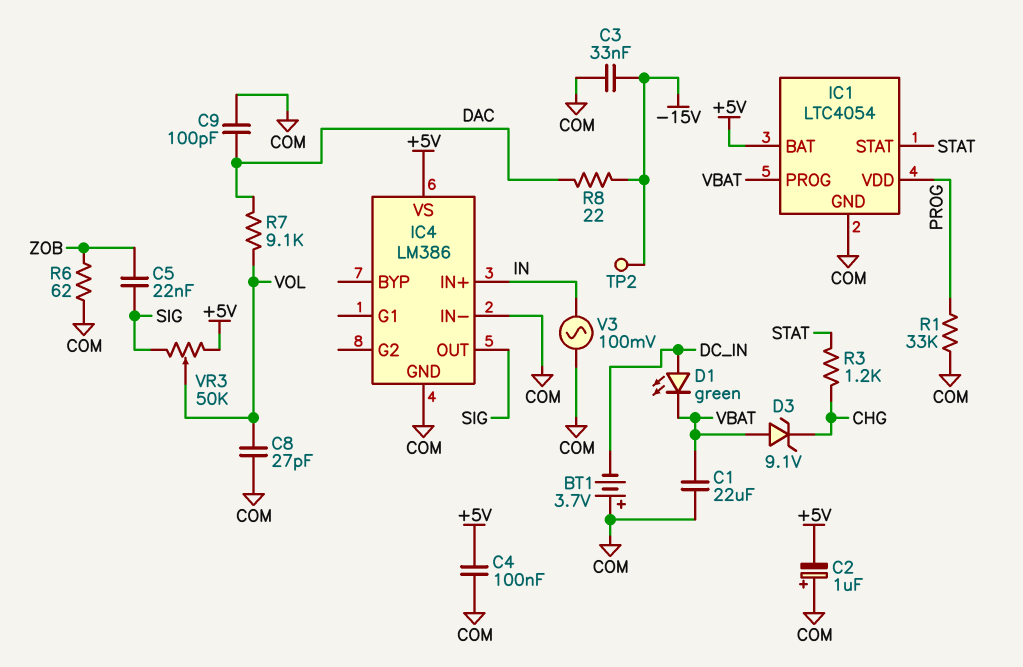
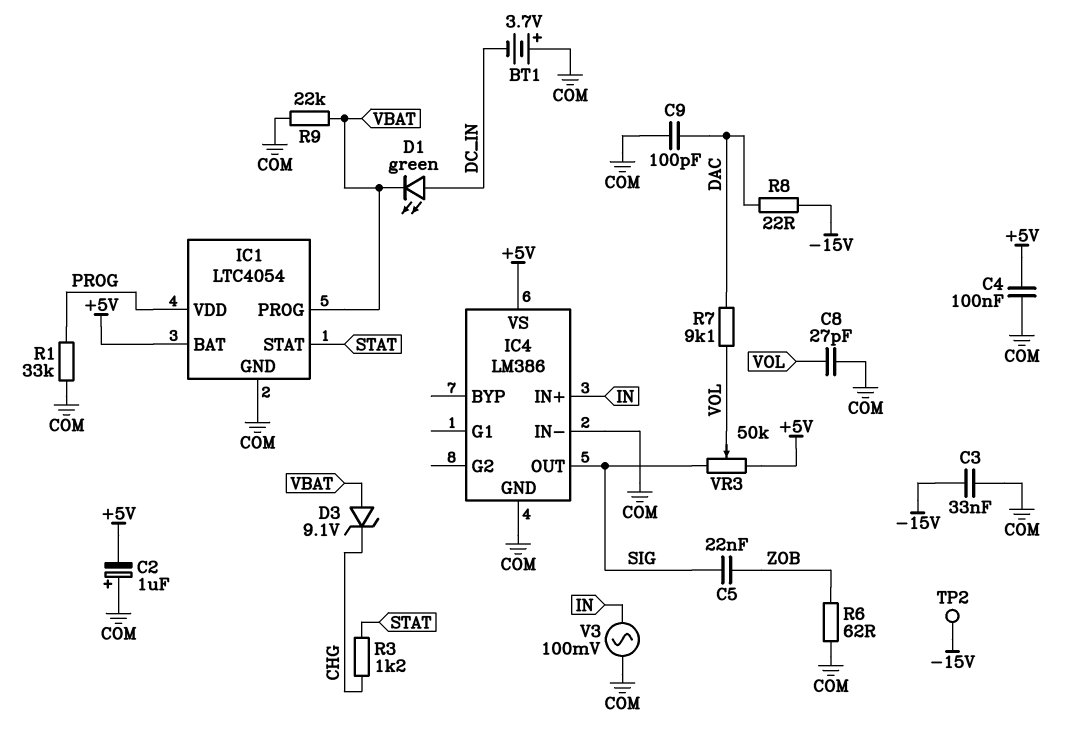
C1: 22uF (COM, VBAT) -> none
R9: none -> 22k (COM, VBAT)

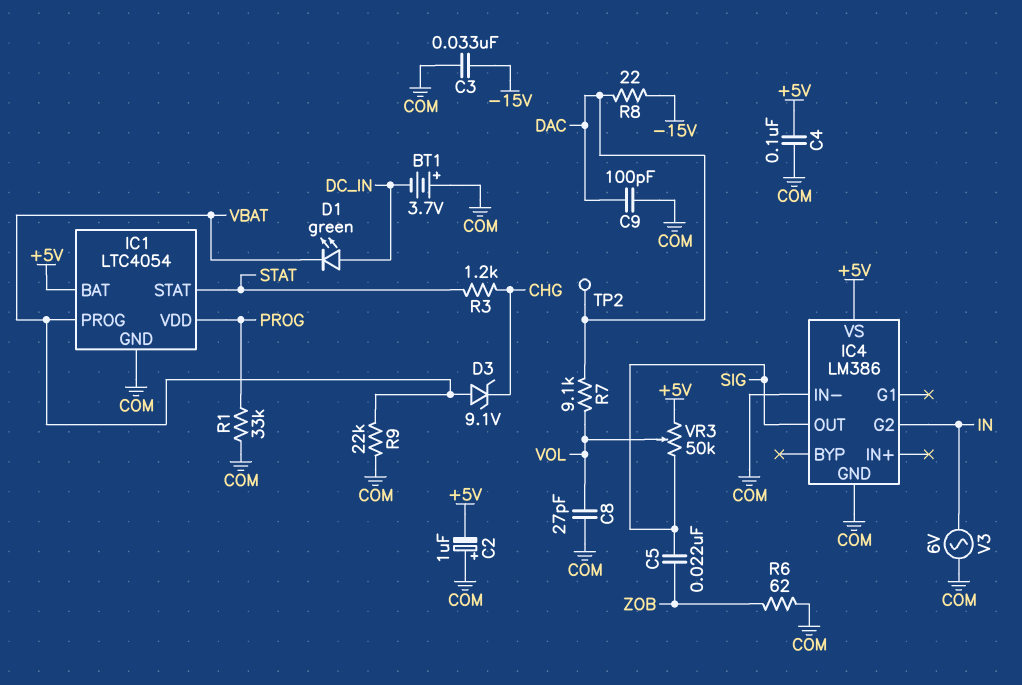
IC4 pin G2: none -> IN
IC4 pin IN+: IN -> none
TP2: test point (-15V) -> test point (DAC)
V3: AC 100mV (COM, IN) -> AC 6V (COM, IN)

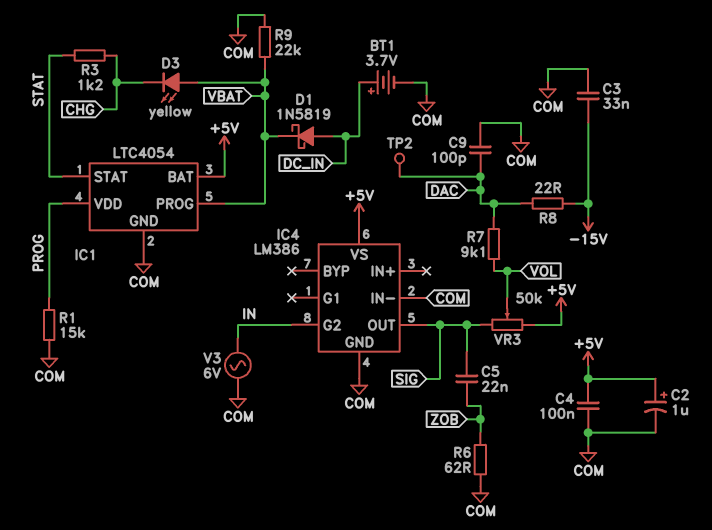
BT1: 3.7V (plus COM, minus DC_IN) -> 3.7V (plus DC_IN, minus COM)
C2: 1uF (plus COM, minus +5V) -> 1uF (plus +5V, minus COM)
C8: 27pF (COM, VOL) -> none
D1: LED green (A DC_IN, K VBAT) -> schottky 1N5819 (A DC_IN, K VBAT)
D3: zener 9.1V (A VBAT, K CHG) -> LED yellow (A VBAT, K CHG)
R1: 33k (COM, PROG) -> 15k (COM, PROG)

